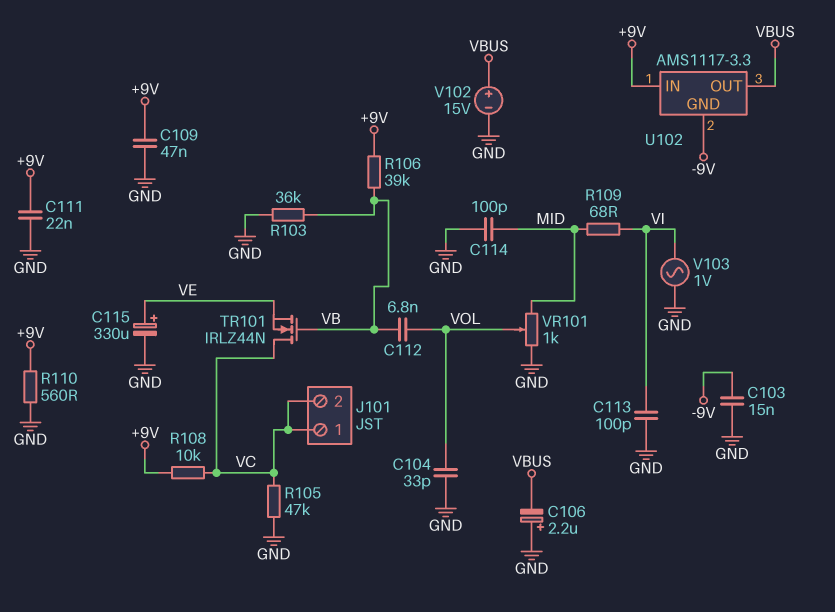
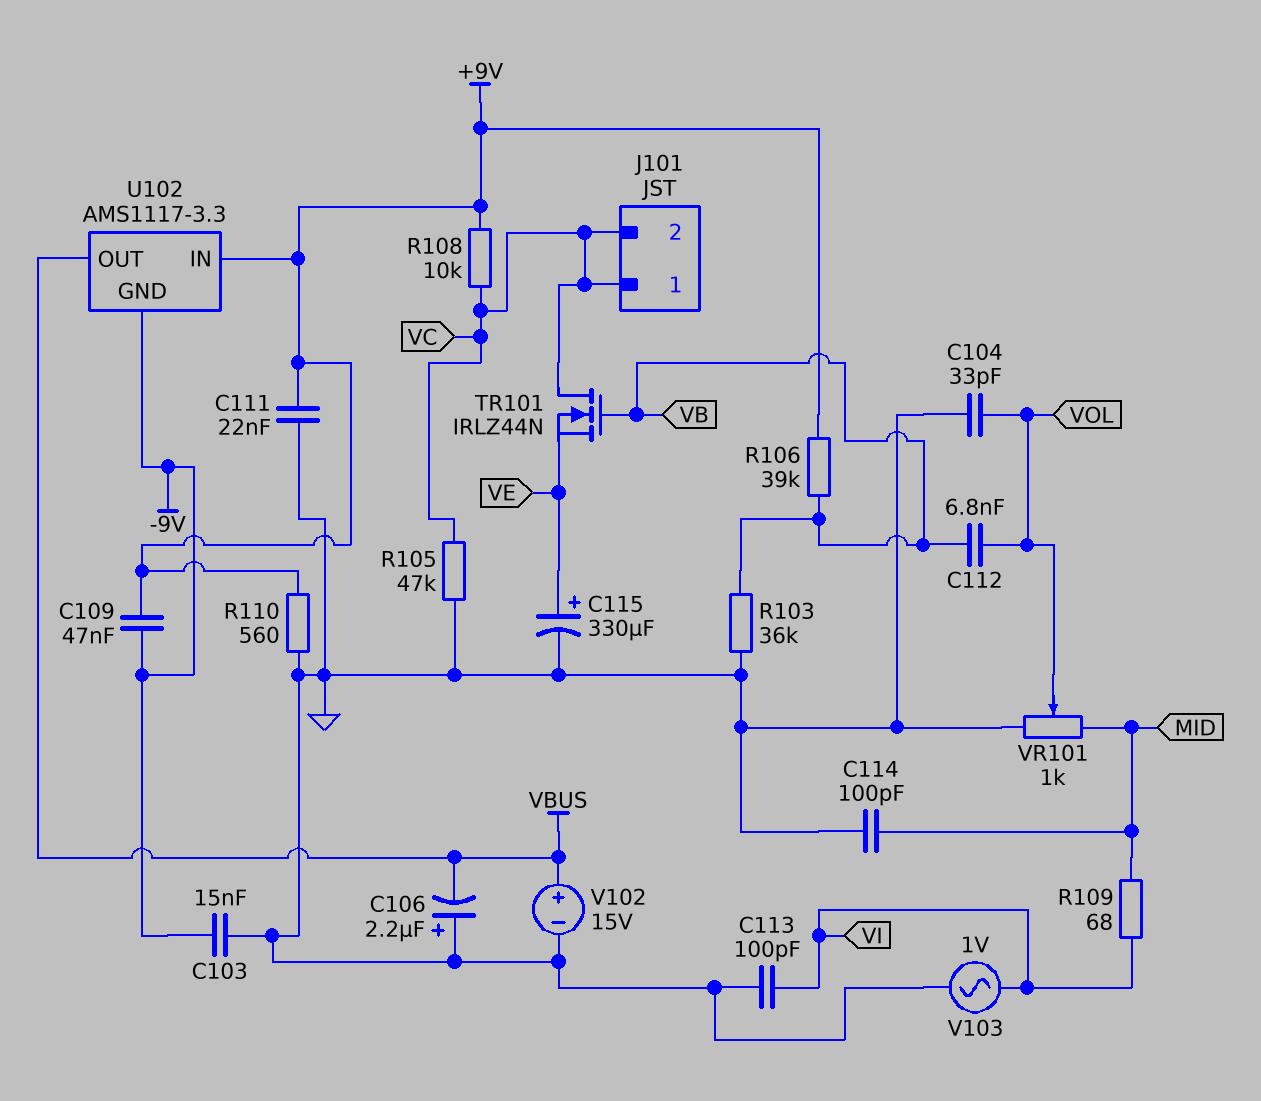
C109: 47nF (+9V, GND) -> 47nF (+9V, -9V)

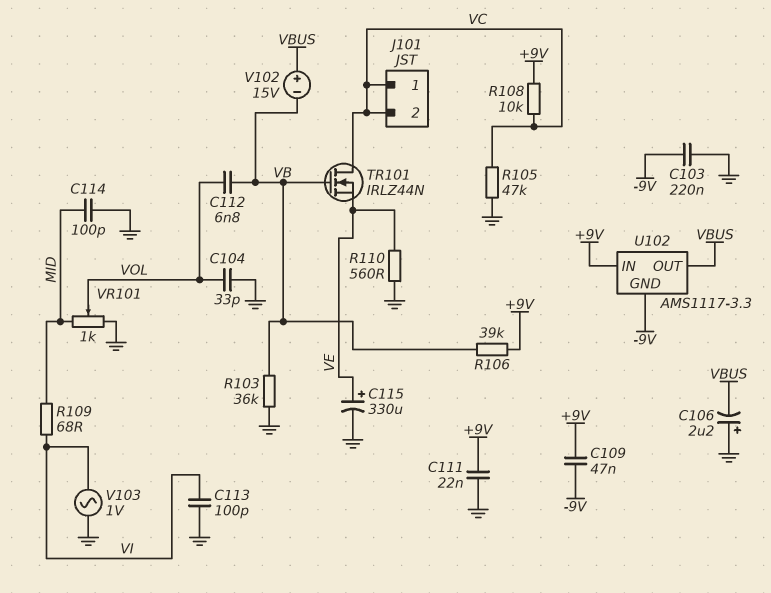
C103: 15nF (-9V, GND) -> 220nF (-9V, GND)
R110: 560 (+9V, GND) -> 560 (GND, VE)
V102: 15V (plus VBUS, minus GND) -> 15V (plus VBUS, minus VB)

